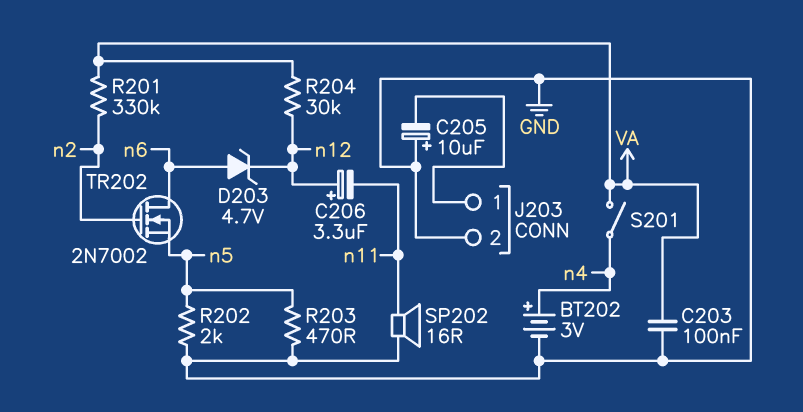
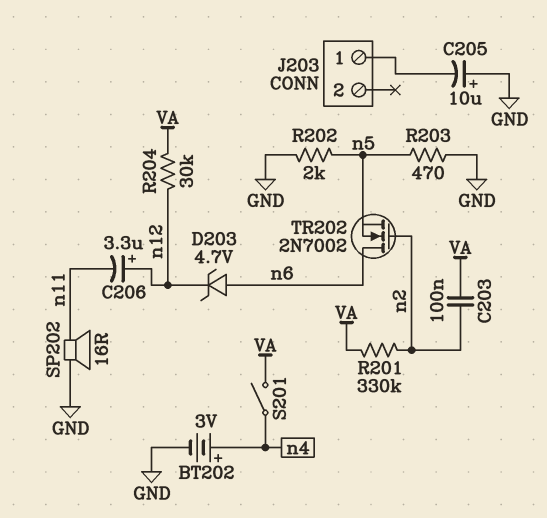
C203: 100nF (GND, VA) -> 100nF (VA, n2)
J203 pin 2: GND -> none

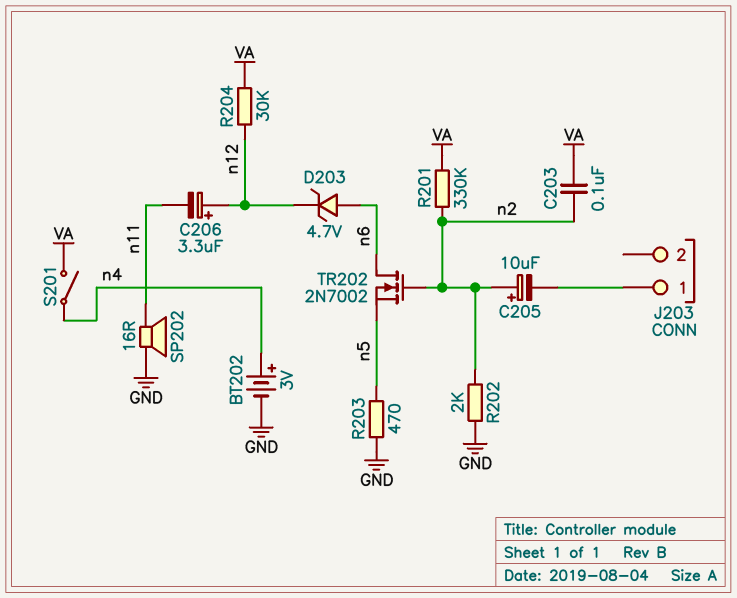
C205: 10uF (plus GND, minus J203/1) -> 10uF (plus n2, minus J203/1)
R202: 2k (GND, n5) -> 2k (GND, n2)

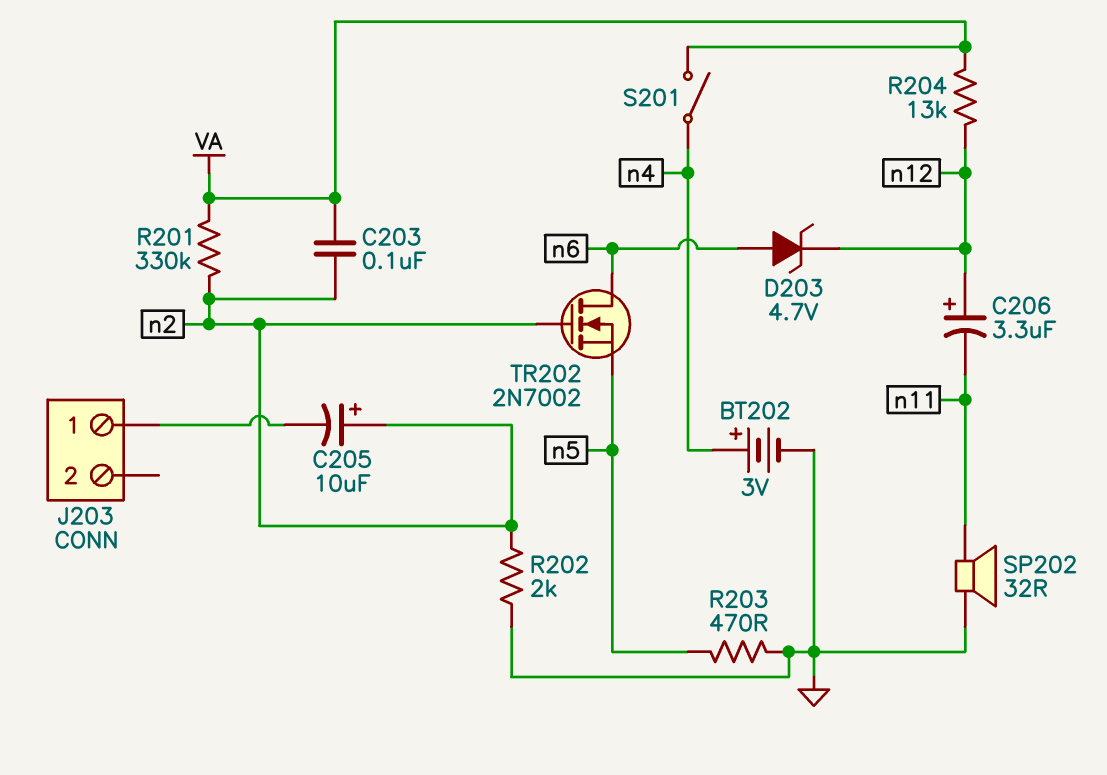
R204: 30k (VA, n12) -> 13k (VA, n12)
SP202: speaker 16R (GND, n11) -> speaker 32R (GND, n11)

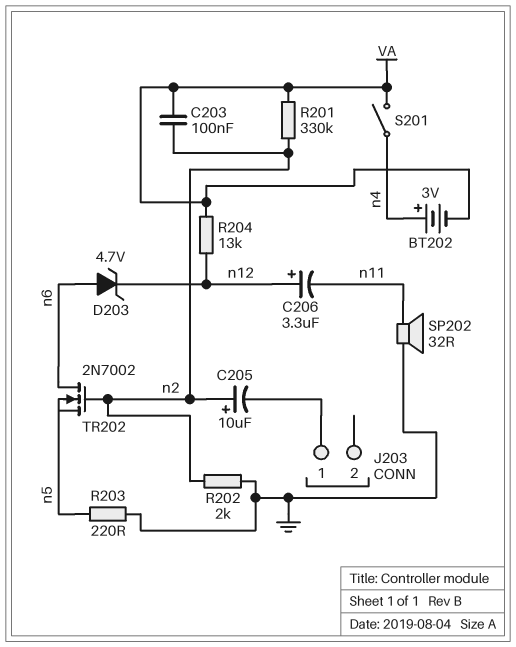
BT202: 3V (plus n4, minus GND) -> 3V (plus n4, minus VA)
R203: 470 (GND, n5) -> 220 (GND, n5)

